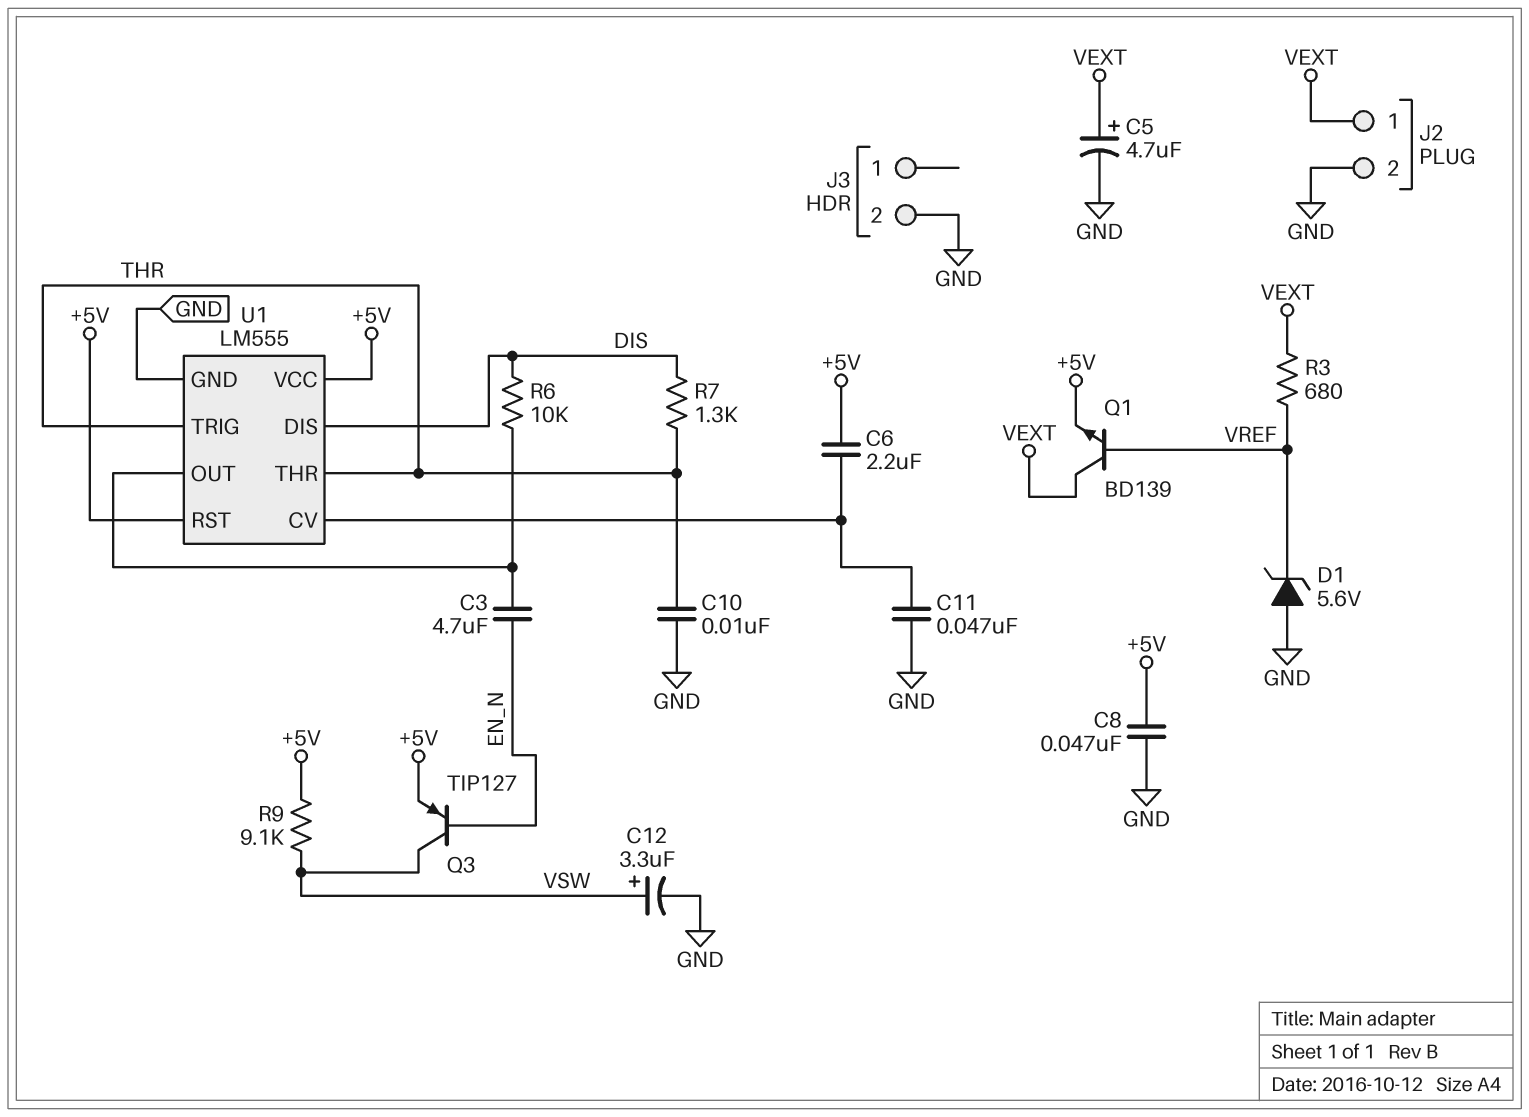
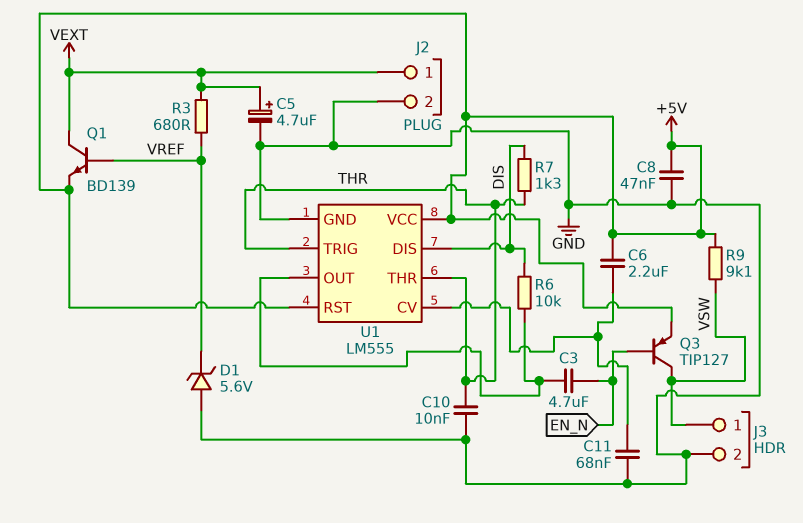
C11: 47nF (GND, U1/CV) -> 68nF (GND, U1/CV)
C12: 3.3uF (plus VSW, minus GND) -> none
J3 pin 1: none -> VSW

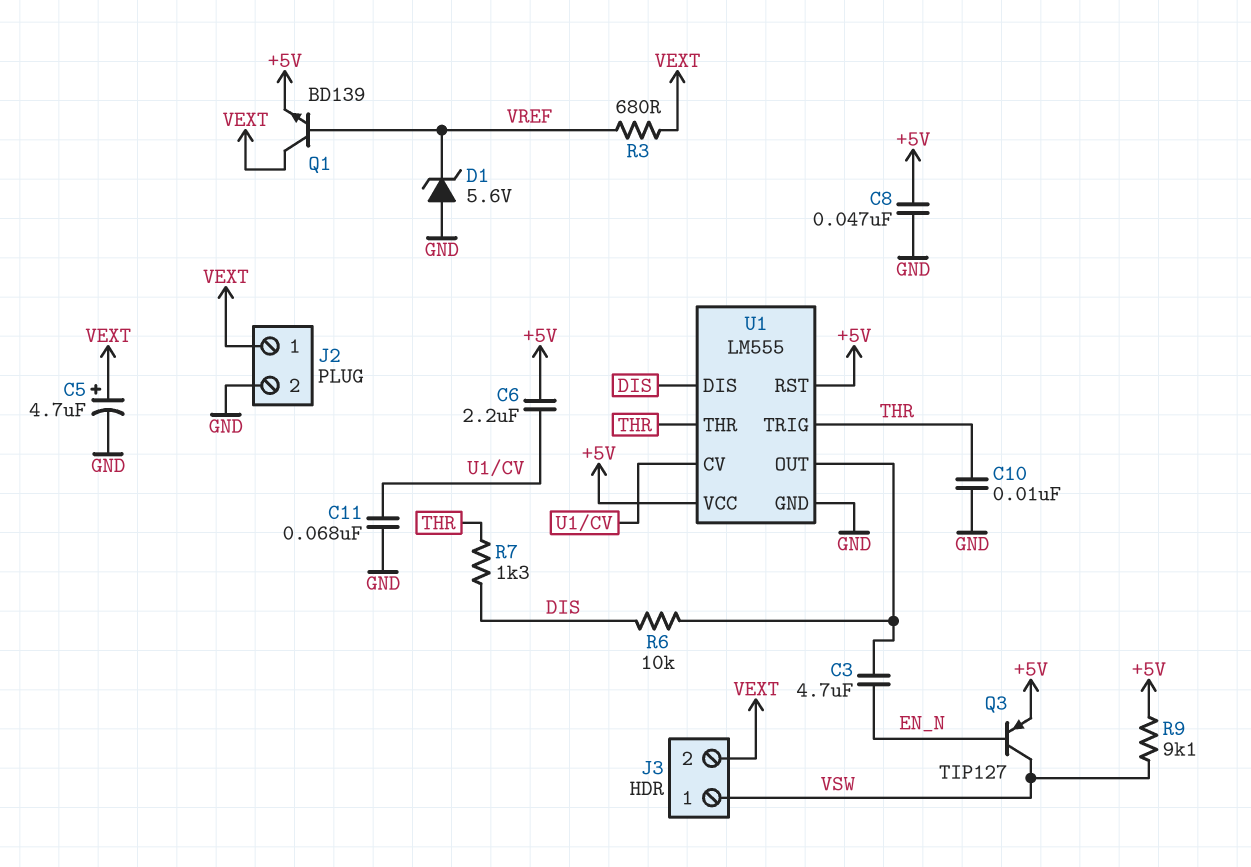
J3 pin 2: GND -> VEXT

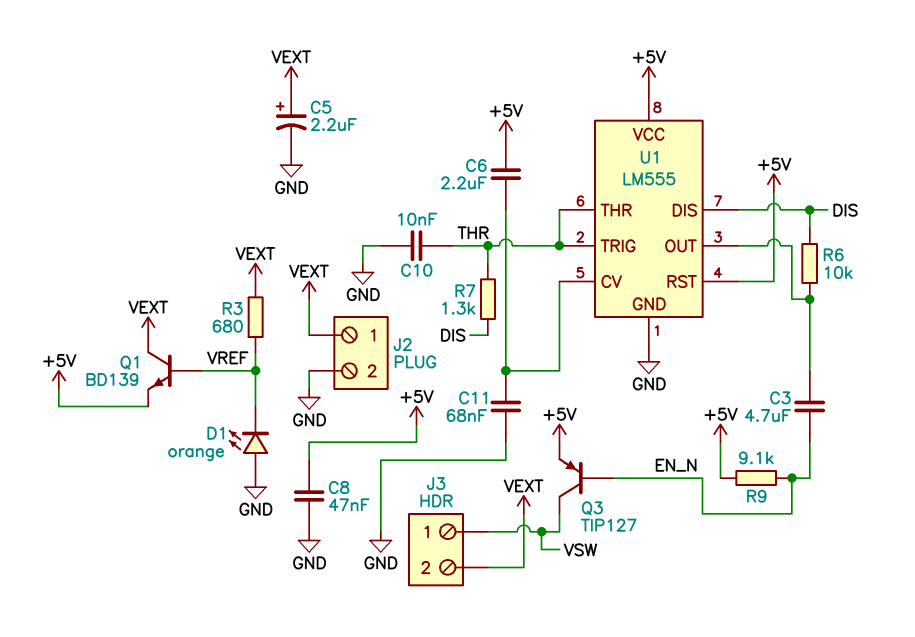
C5: 4.7uF (plus VEXT, minus GND) -> 2.2uF (plus VEXT, minus GND)
D1: zener 5.6V (A GND, K VREF) -> LED orange (A GND, K VREF)
R9: 9.1k (+5V, VSW) -> 9.1k (+5V, EN_N)

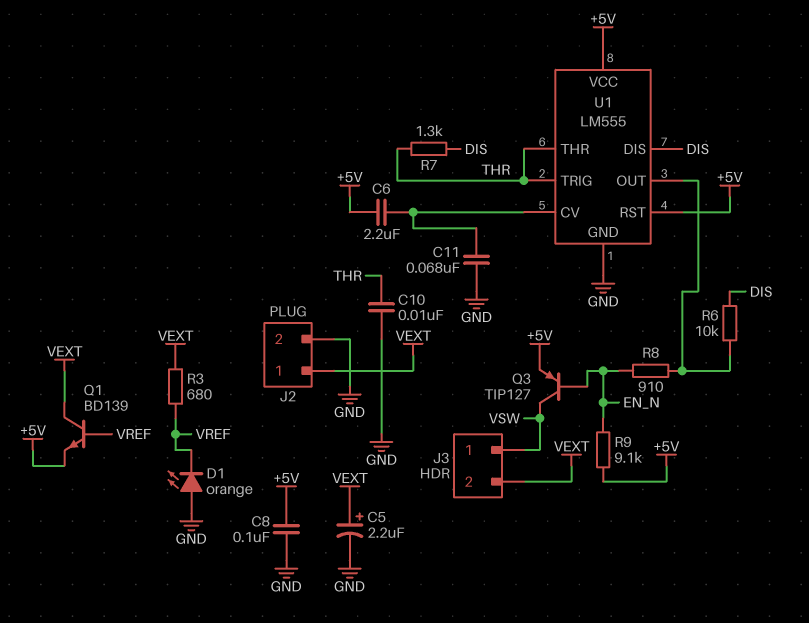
C3: 4.7uF (EN_N, U1/OUT) -> none
C8: 47nF (+5V, GND) -> 100nF (+5V, GND)
R8: none -> 910 (EN_N, U1/OUT)

